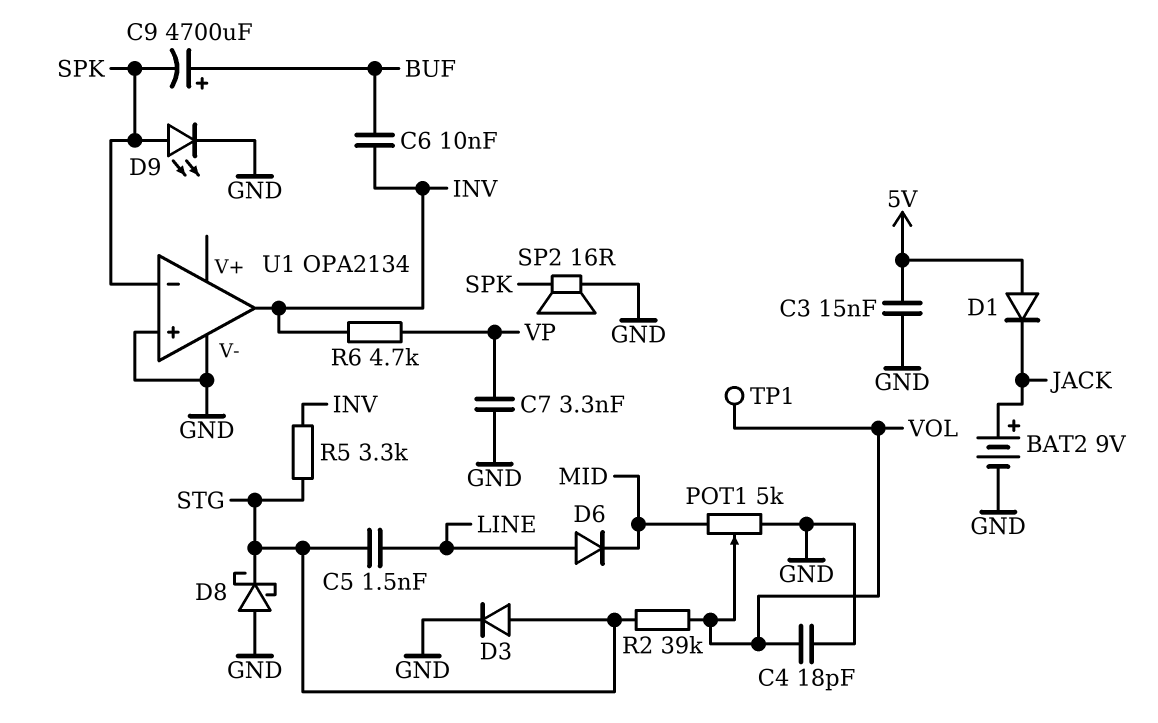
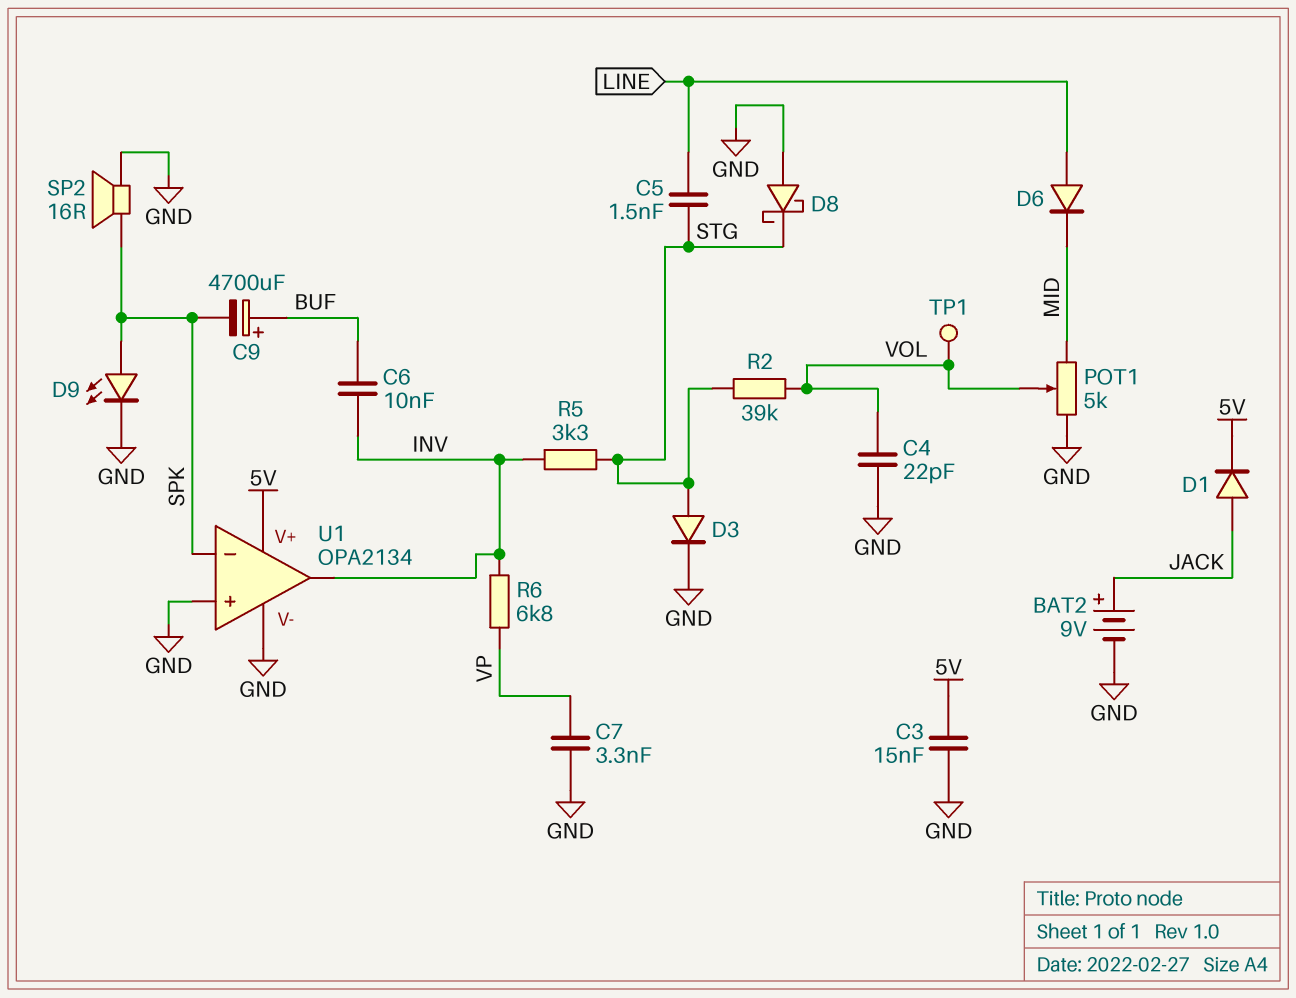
C4: 18pF (GND, VOL) -> 22pF (GND, VOL)
D1: diode (A 5V, K JACK) -> diode (A JACK, K 5V)
R6: 4.7k (INV, VP) -> 6.8k (INV, VP)
U1 pin V+: none -> 5V

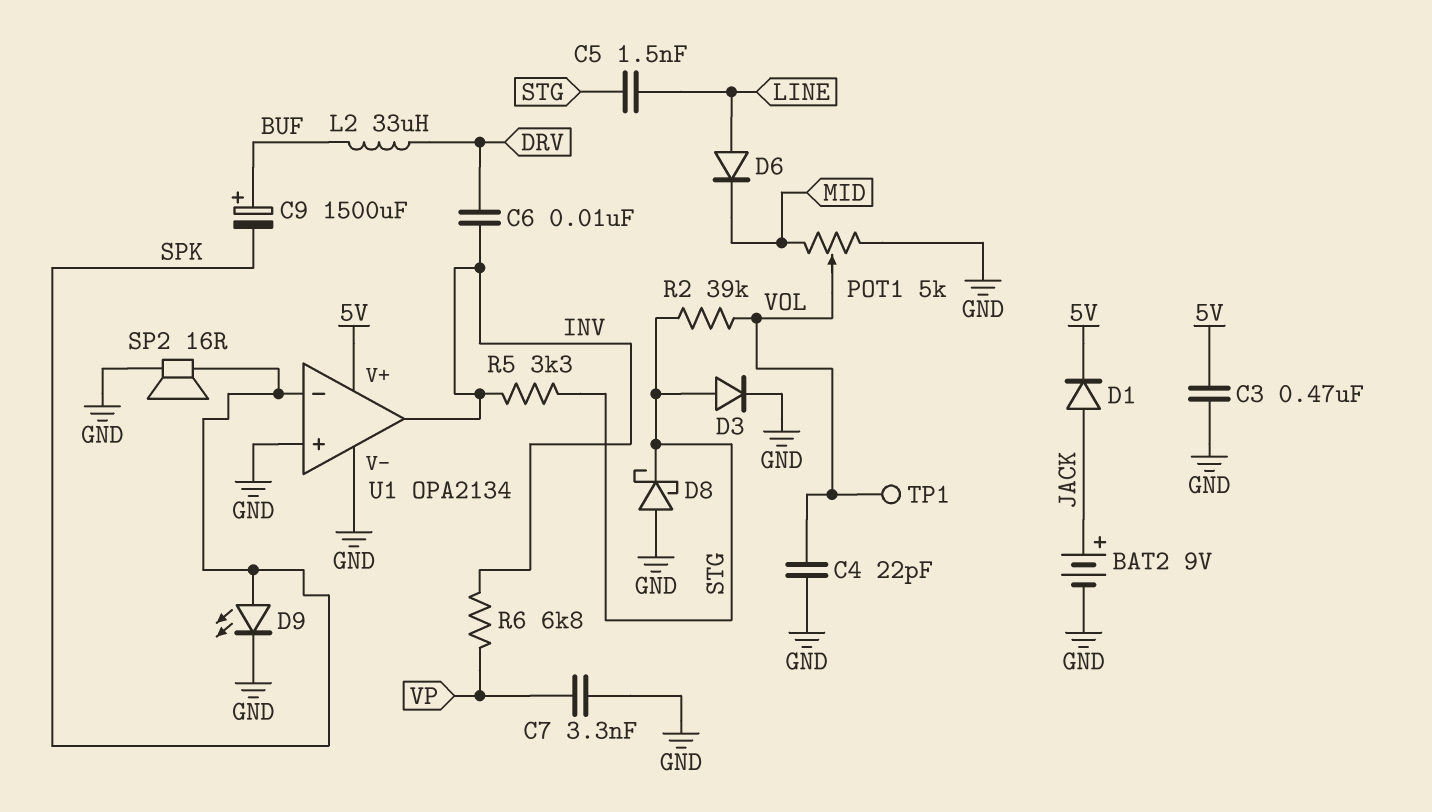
C3: 15nF (5V, GND) -> 470nF (5V, GND)
C6: 10nF (BUF, INV) -> 10nF (DRV, INV)
C9: 4700uF (plus BUF, minus SPK) -> 1500uF (plus BUF, minus SPK)
L2: none -> 33uH (BUF, DRV)

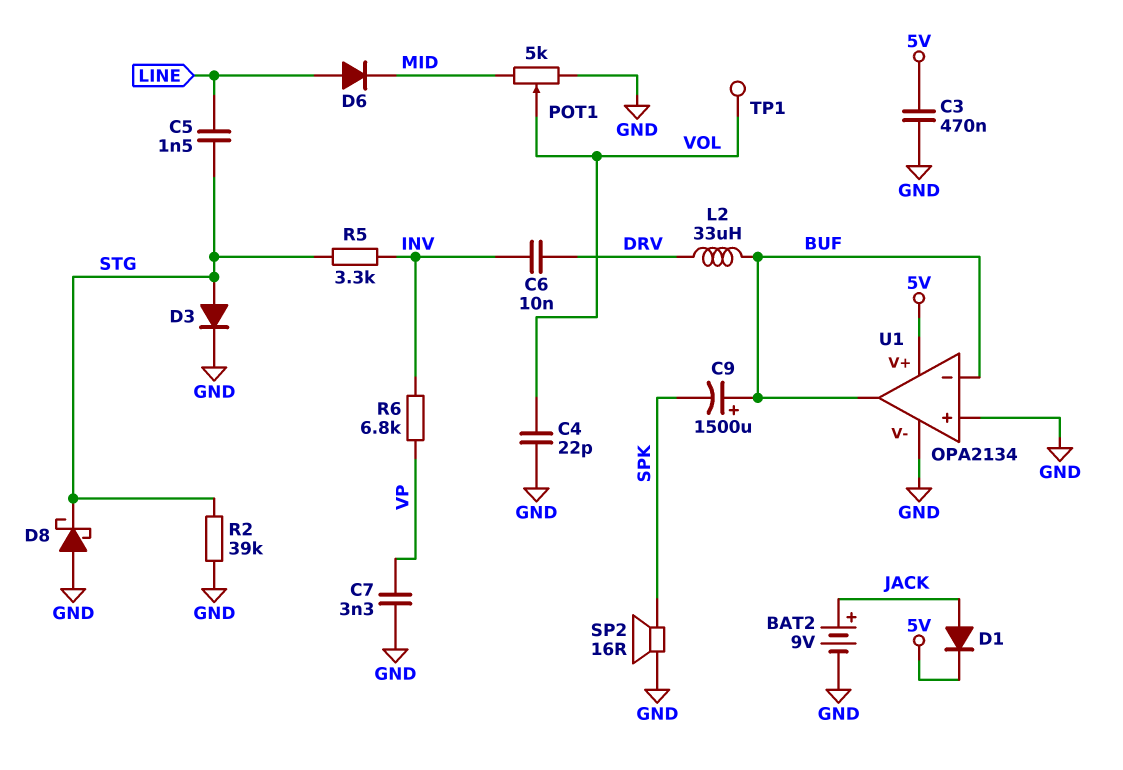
D9: LED (A SPK, K GND) -> none
R2: 39k (STG, VOL) -> 39k (GND, STG)
U1 pin in-: SPK -> BUF
U1 pin out: INV -> BUF

